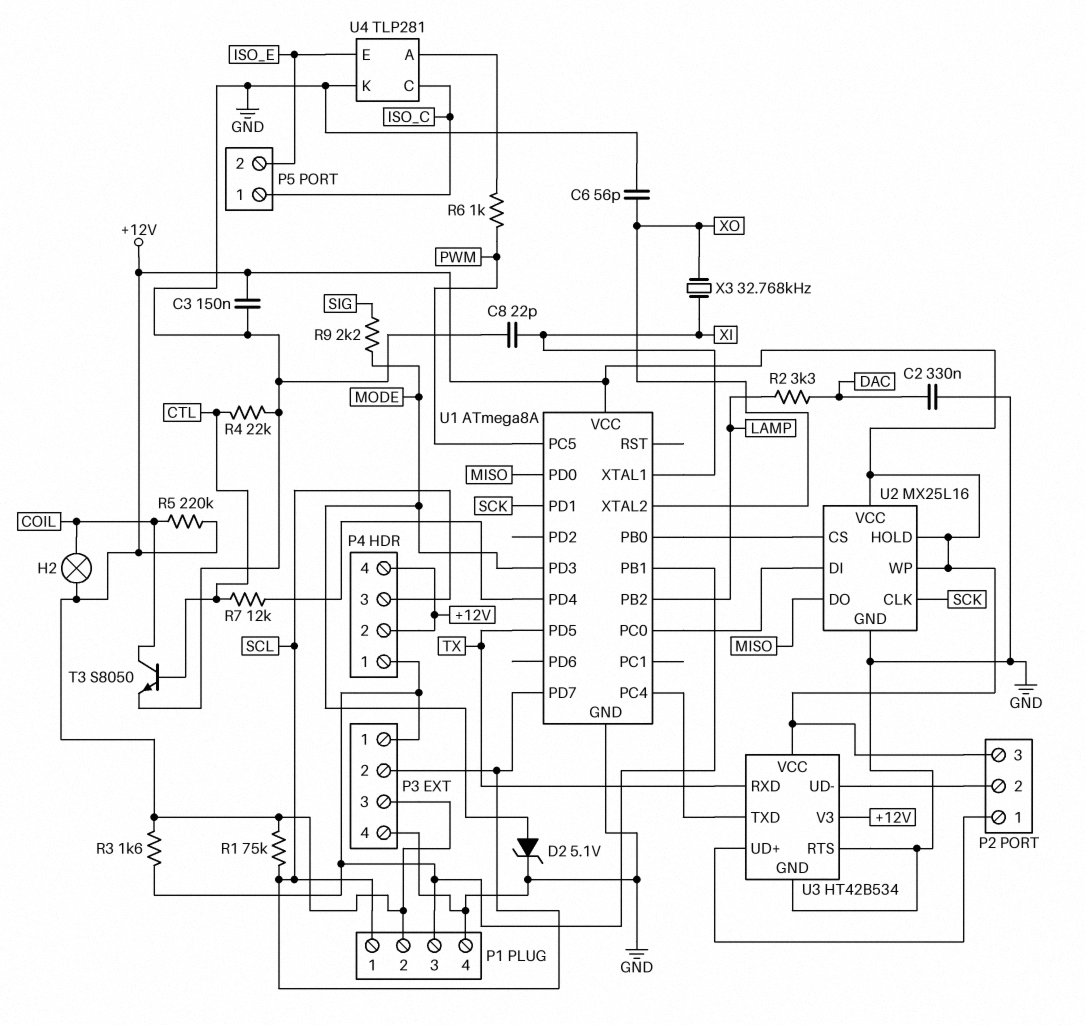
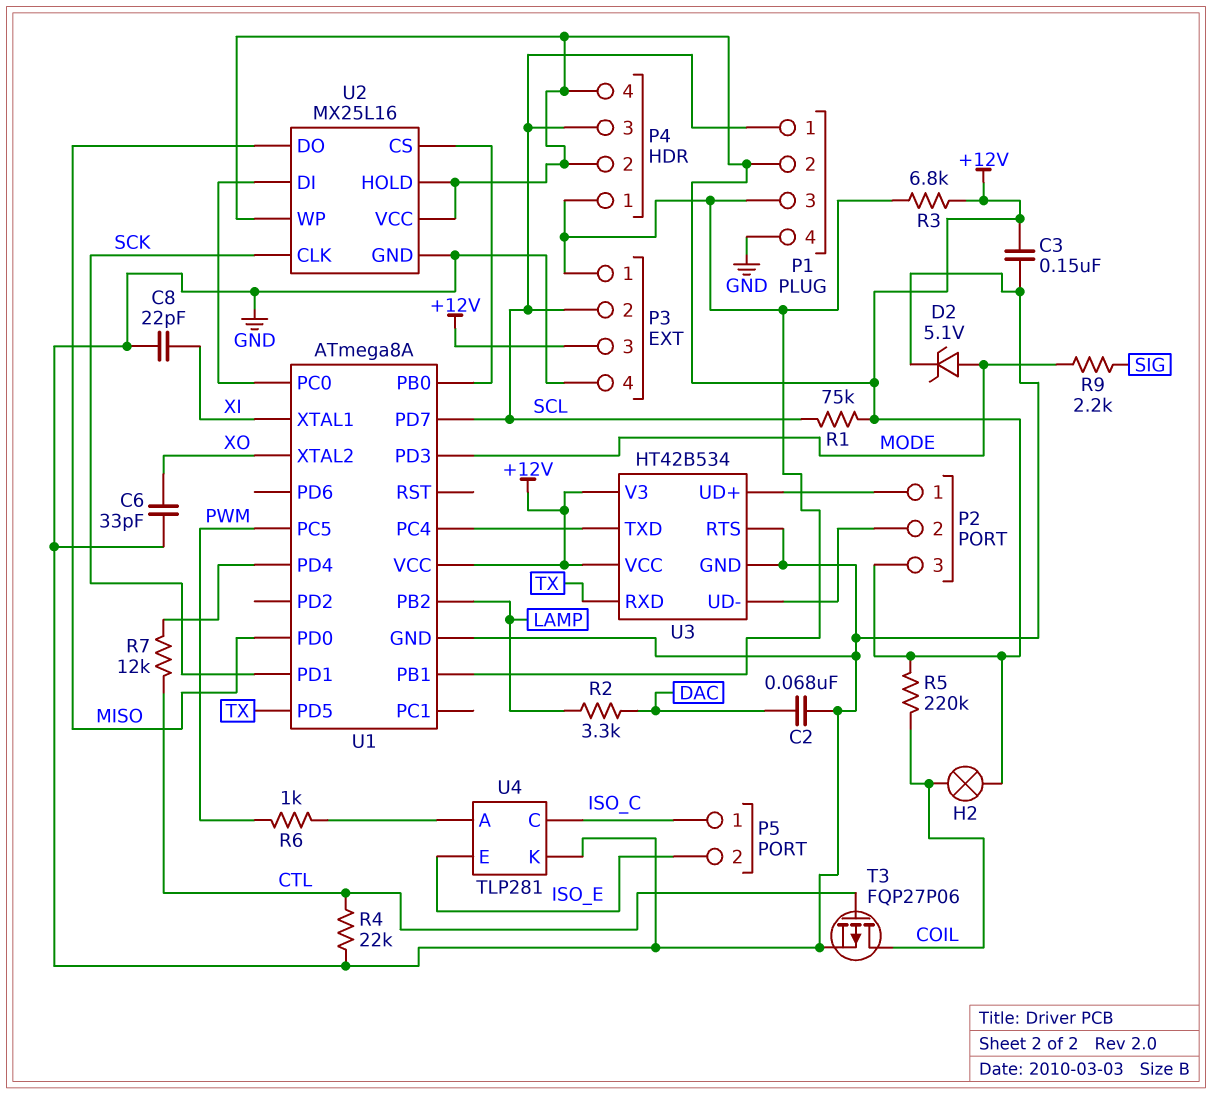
C2: 330nF (DAC, GND) -> 68nF (DAC, GND)
C6: 56pF (GND, XO) -> 33pF (GND, XO)
R3: 1.6k (+12V, P1/3) -> 6.8k (+12V, P1/3)
T3: NPN S8050 (B CTL, C COIL, E GND) -> PMOS FQP27P06 (G CTL, D COIL, S GND)
X3: 32.768kHz (XI, XO) -> none

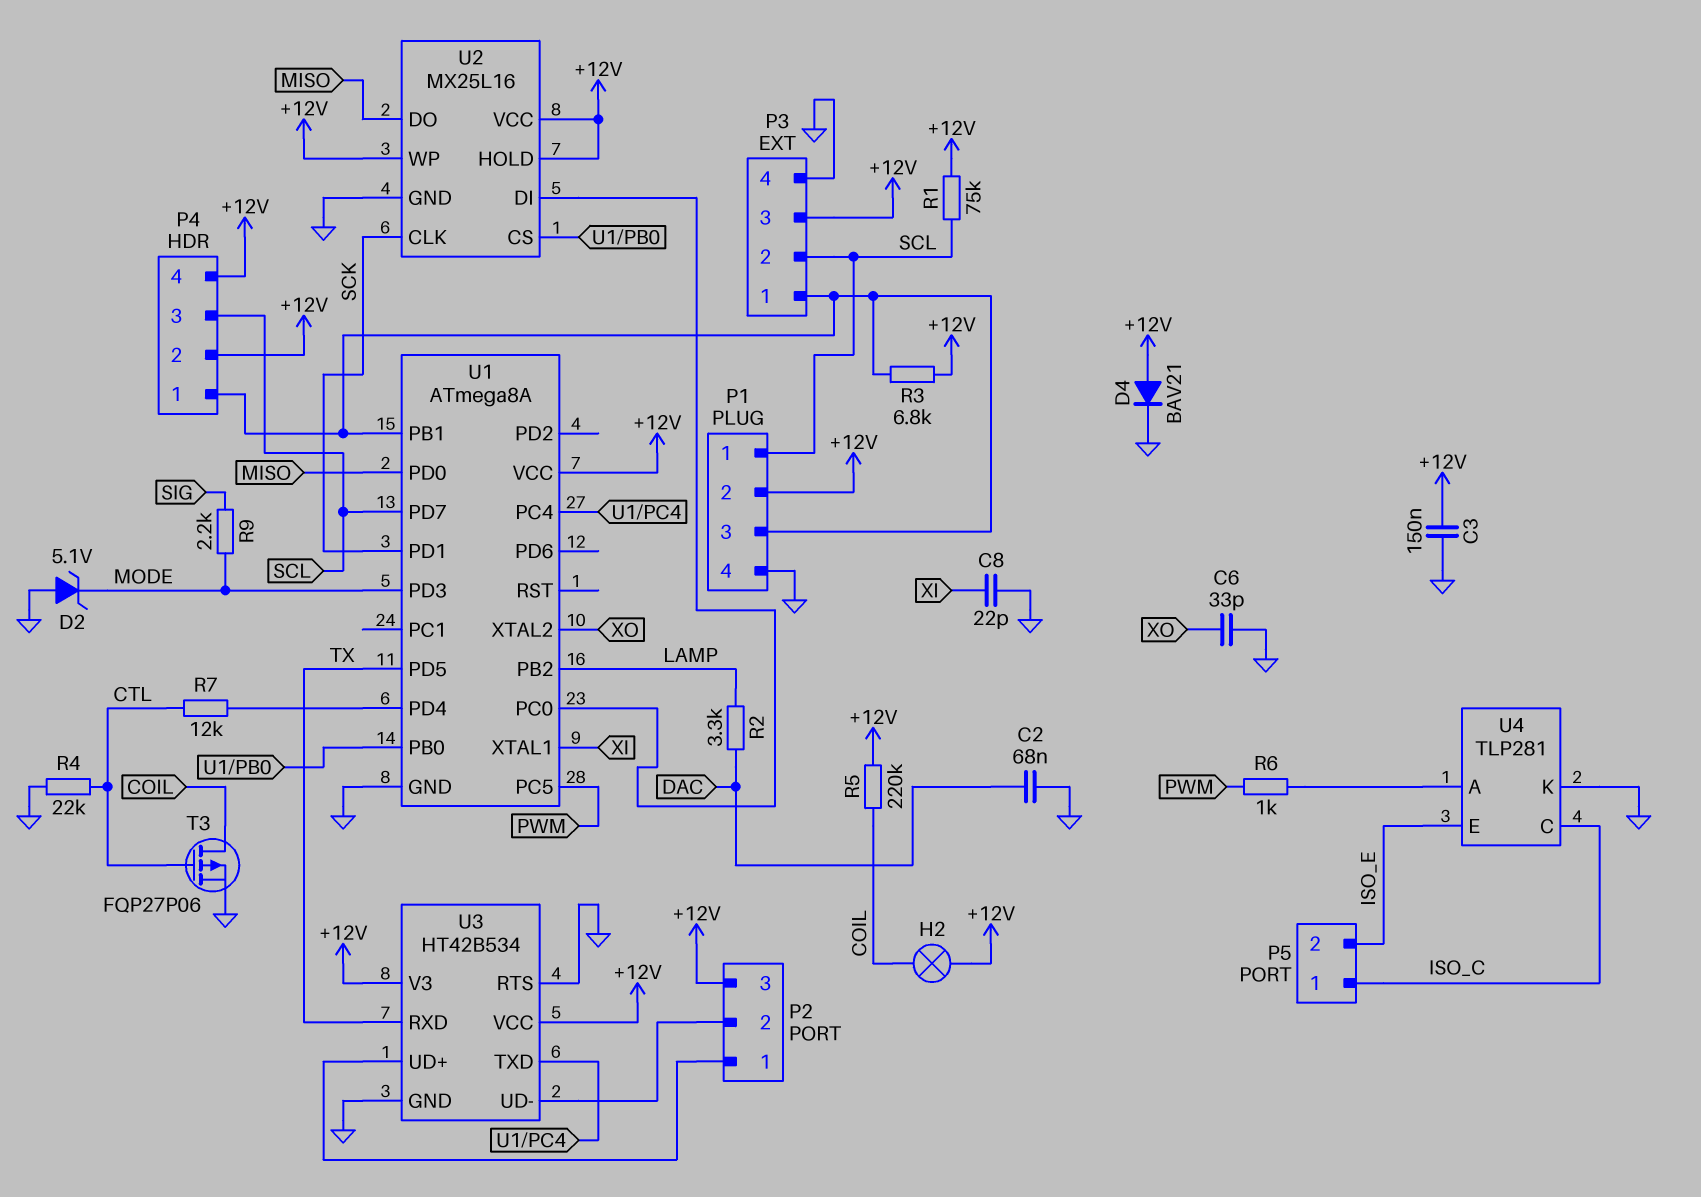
D2: zener 5.1V (A MODE, K GND) -> zener 5.1V (A GND, K MODE)
D4: none -> diode BAV21 (A +12V, K GND)

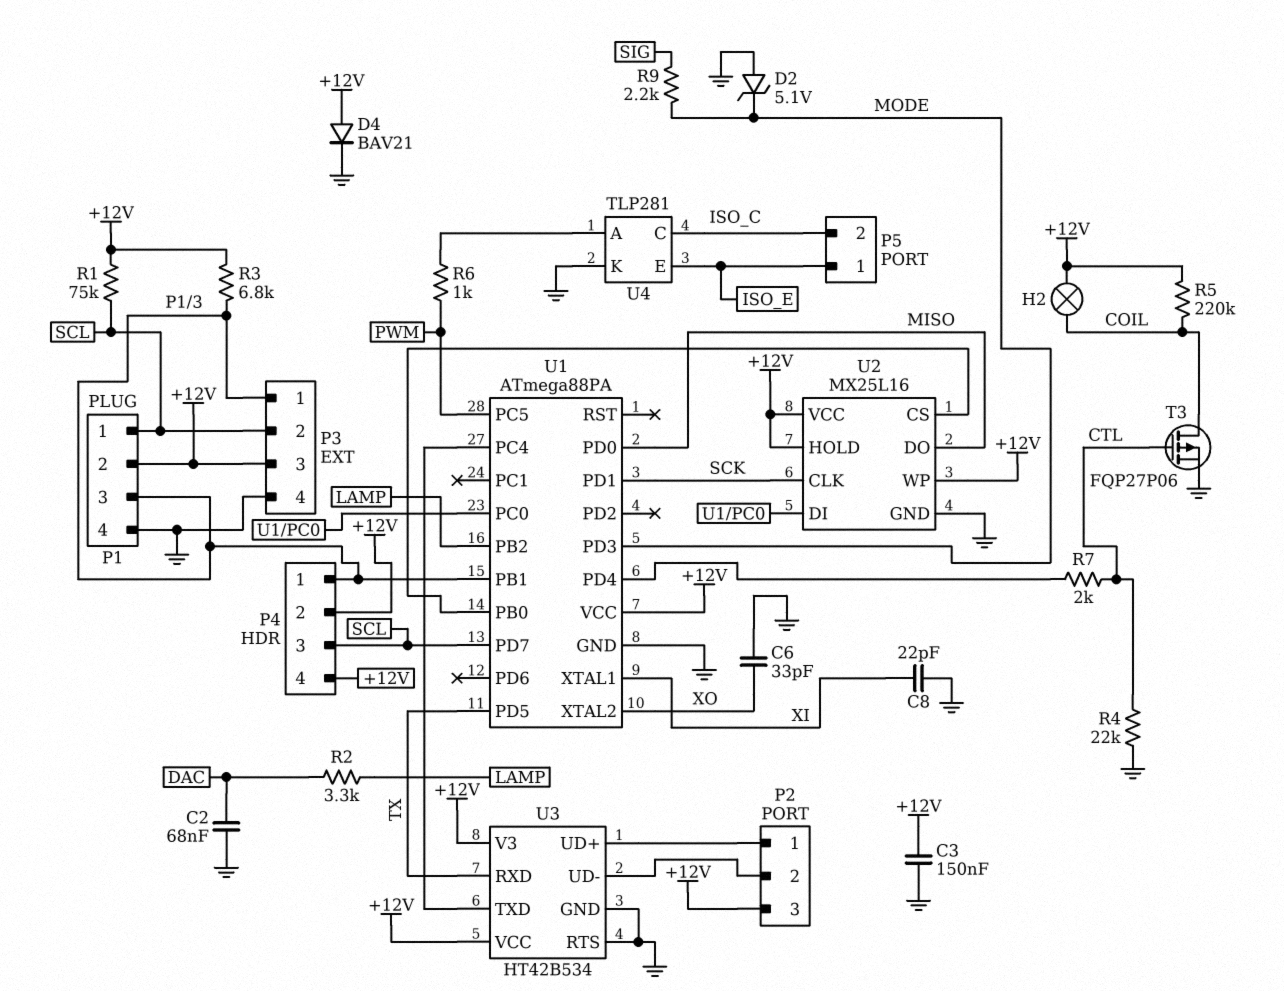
P5 pin 1: ISO_C -> ISO_E
P5 pin 2: ISO_E -> ISO_C
R7: 12k (CTL, U1/PD4) -> 2k (CTL, U1/PD4)
U1: ATmega8A -> ATmega88PA

